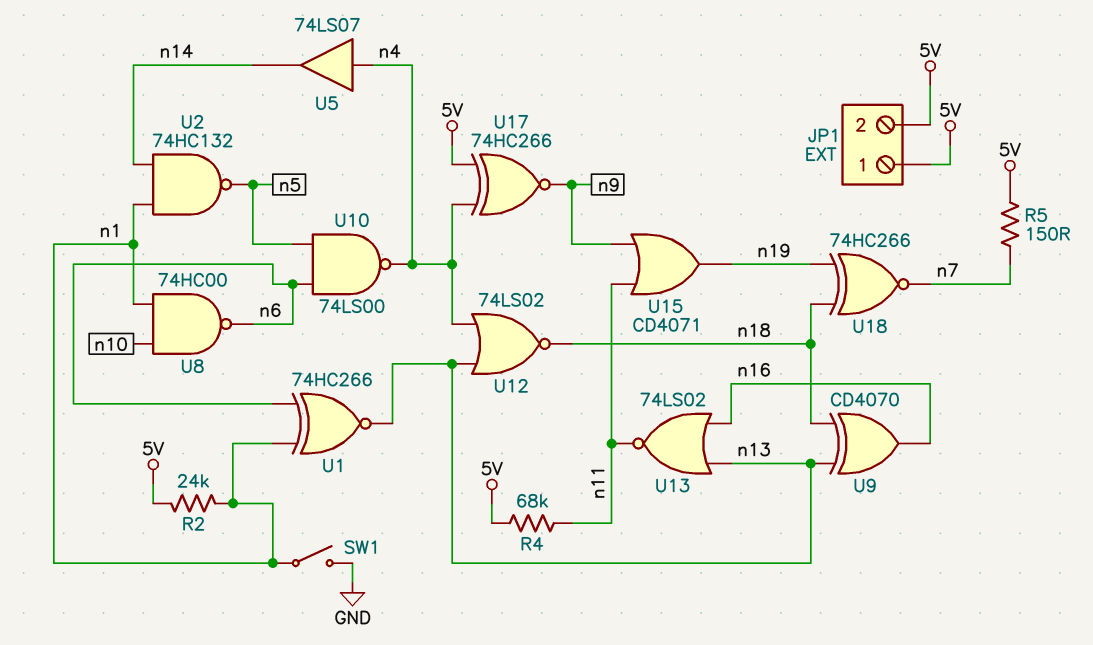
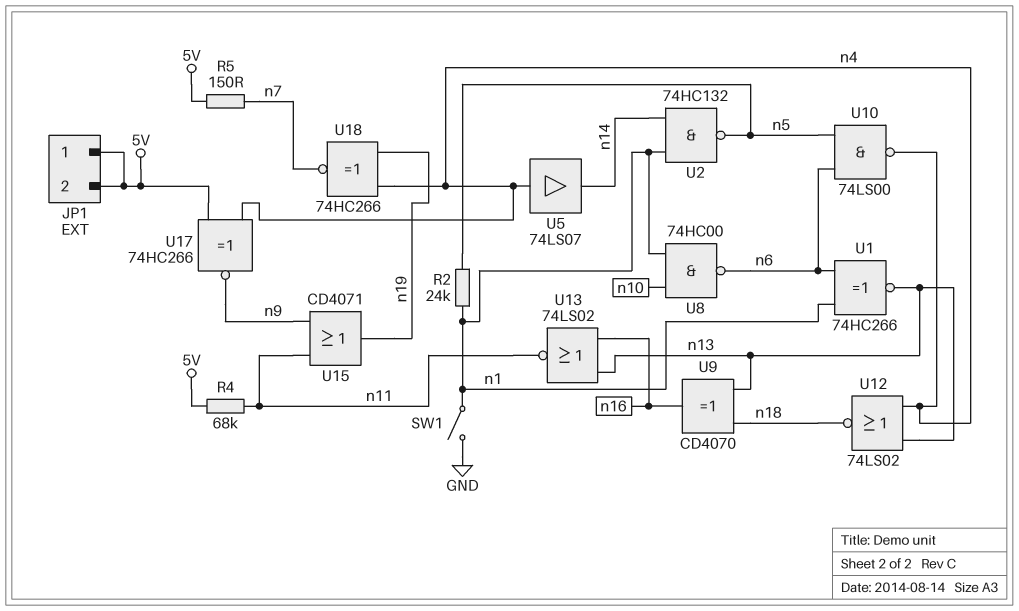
R2: 24k (5V, n1) -> 24k (n1, n5)
U18: XNOR 74HC266 (in n18, in n19, out n7) -> XNOR 74HC266 (in n4, in n19, out n7)

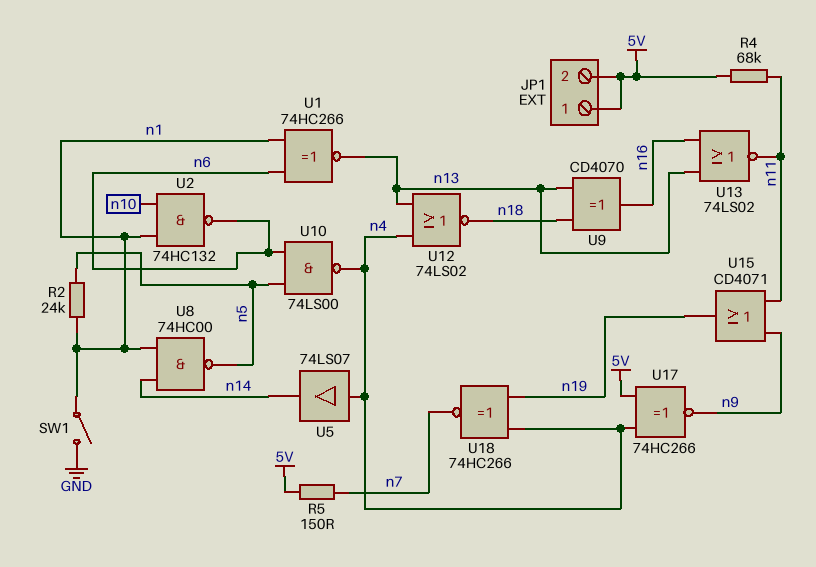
U2: NAND 74HC132 (in n1, in n14, out n5) -> NAND 74HC132 (in n1, in n10, out n6)
U8: NAND 74HC00 (in n1, in n10, out n6) -> NAND 74HC00 (in n1, in n14, out n5)

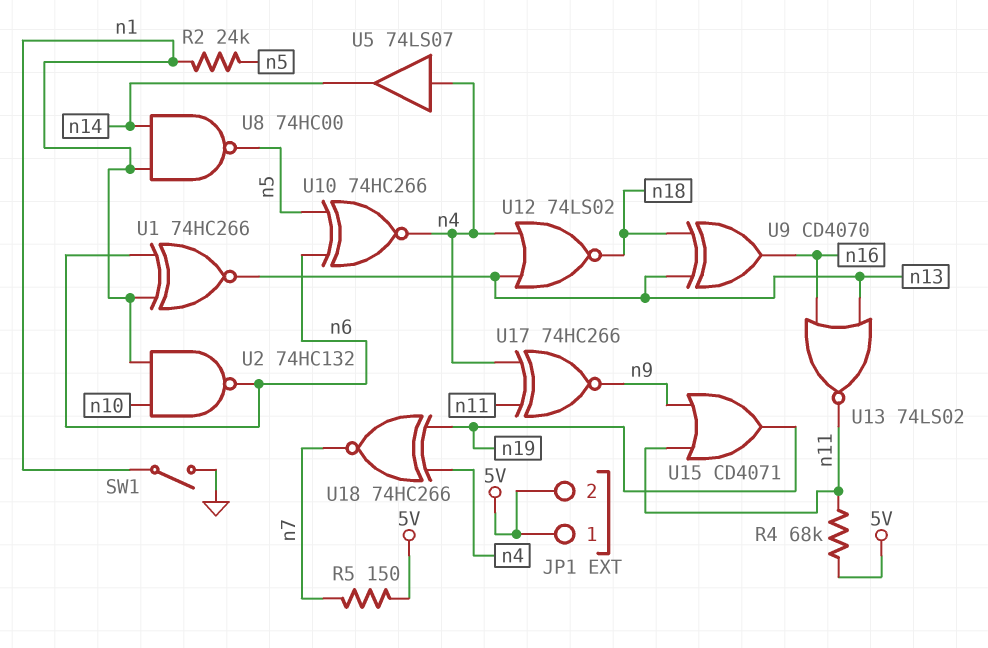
U10: NAND 74LS00 (in n5, in n6, out n4) -> XNOR 74HC266 (in n5, in n6, out n4)
U17: XNOR 74HC266 (in 5V, in n4, out n9) -> XNOR 74HC266 (in n4, in n11, out n9)

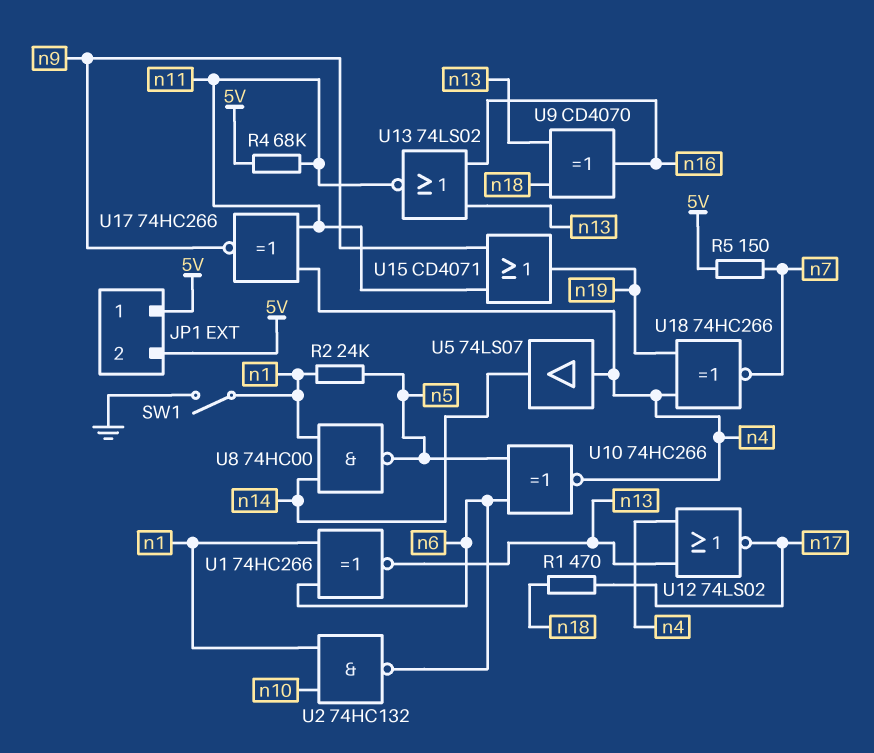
R1: none -> 470 (n17, n18)
U12: NOR 74LS02 (in n4, in n13, out n18) -> NOR 74LS02 (in n4, in n13, out n17)

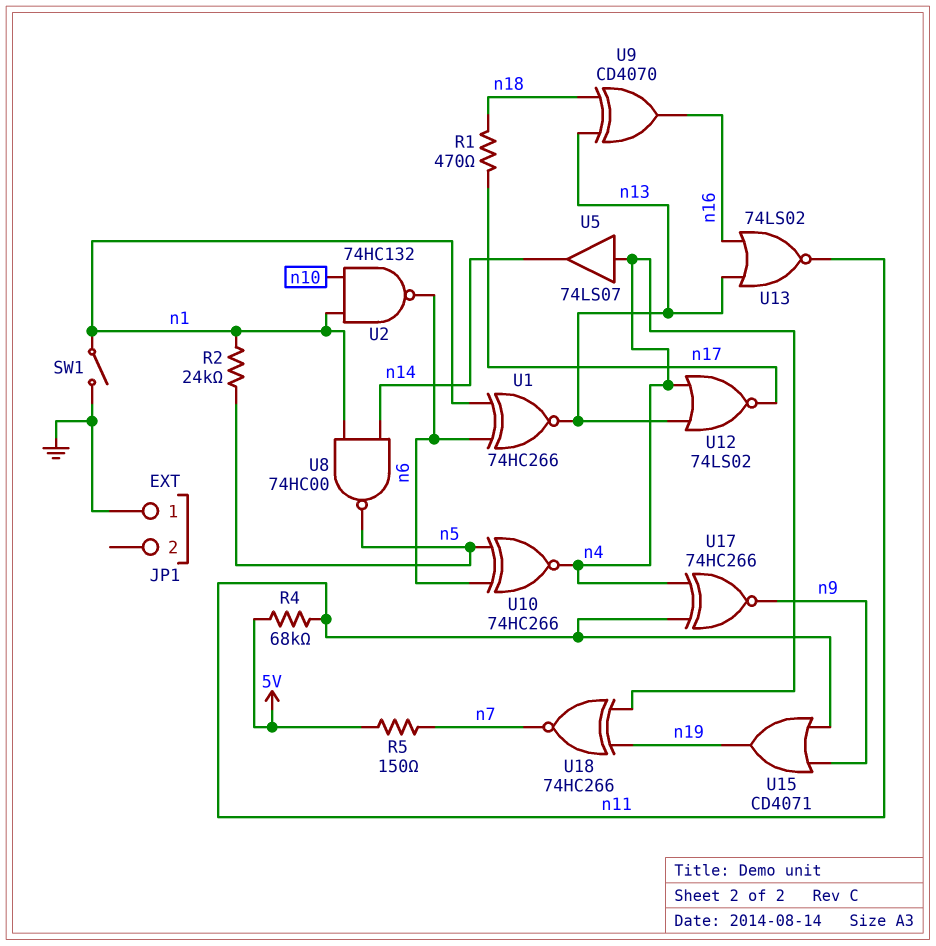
JP1 pin 1: 5V -> GND
JP1 pin 2: 5V -> none

